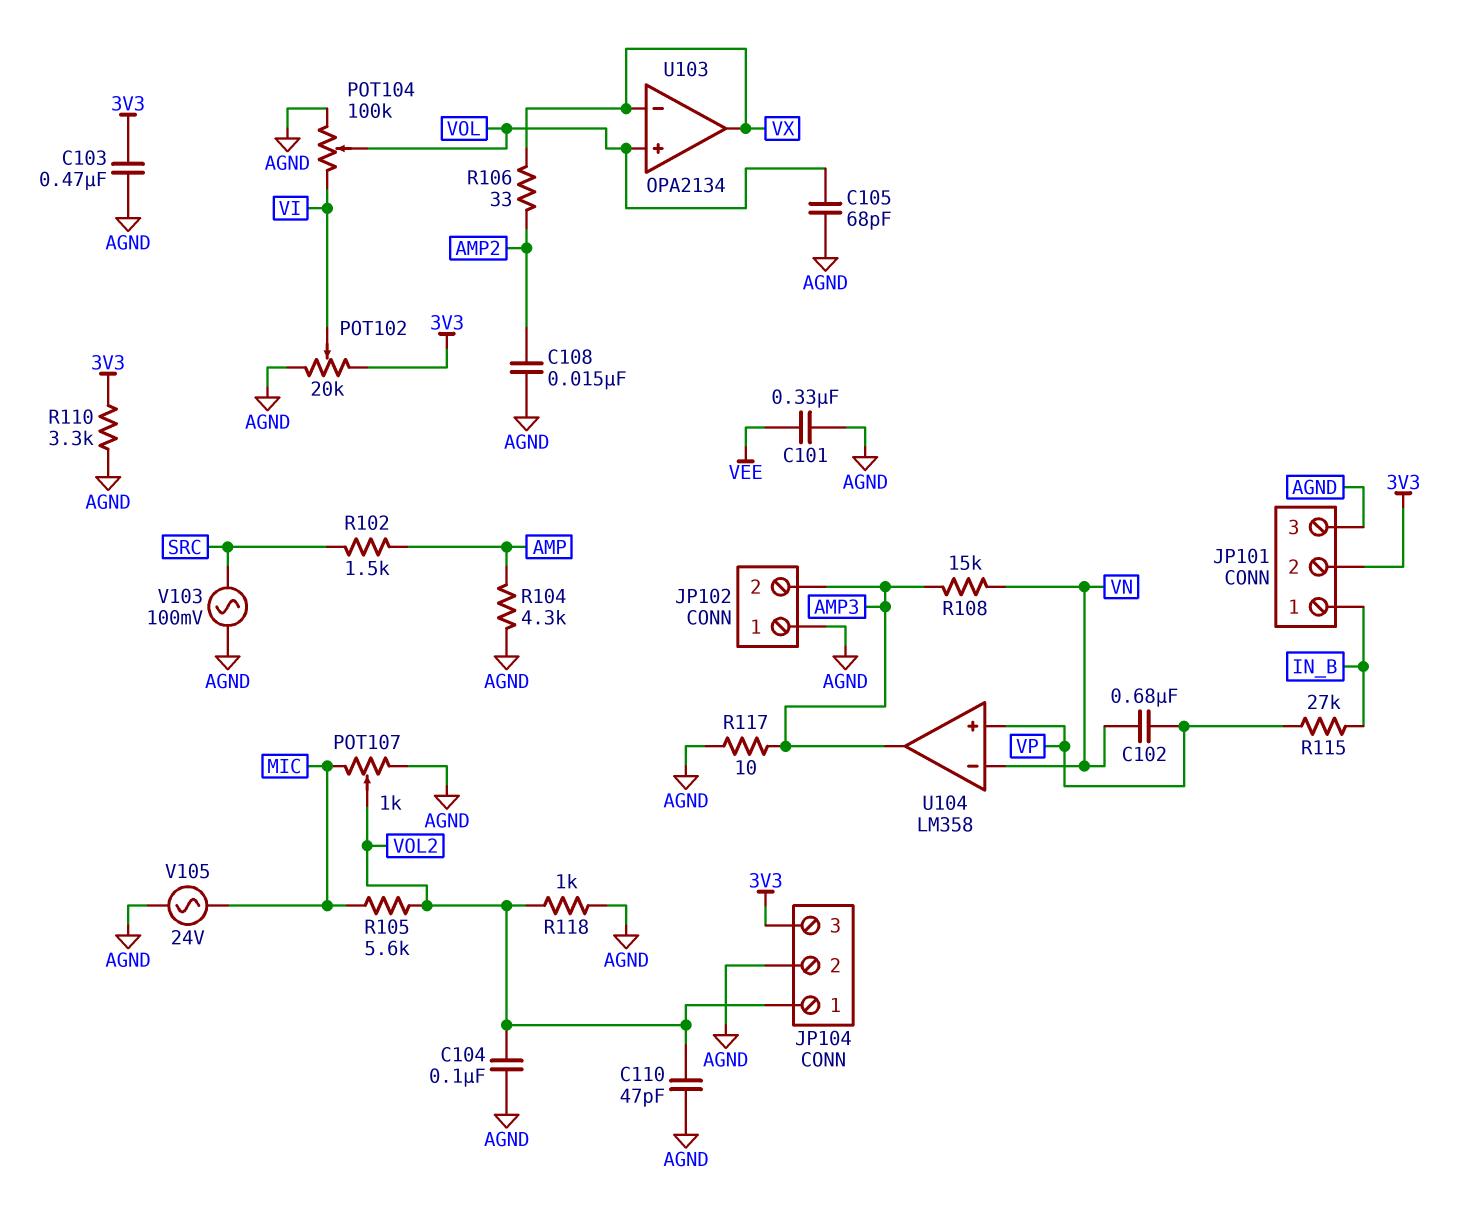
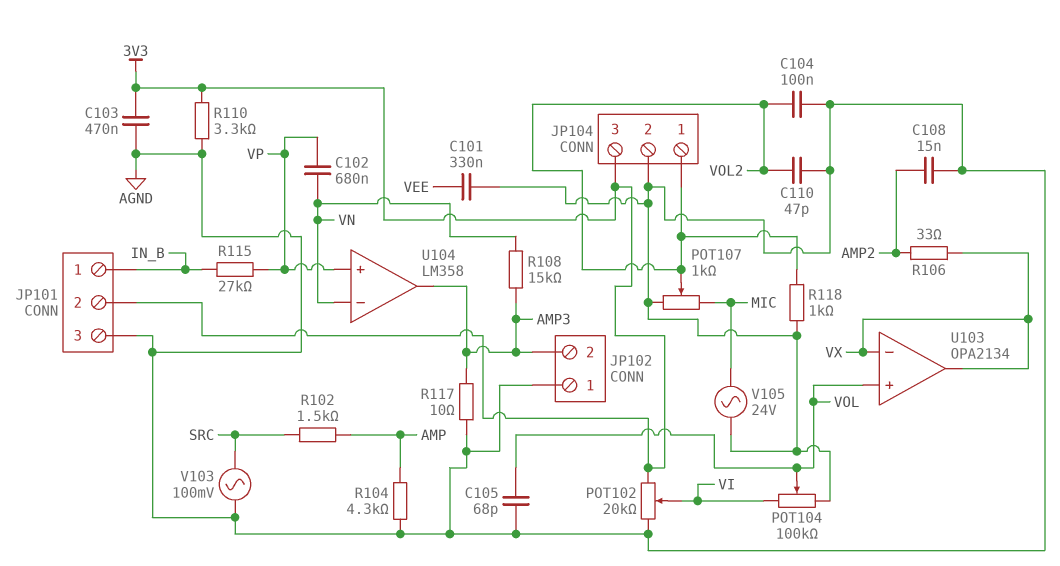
R105: 5.6k (MIC, VOL2) -> none

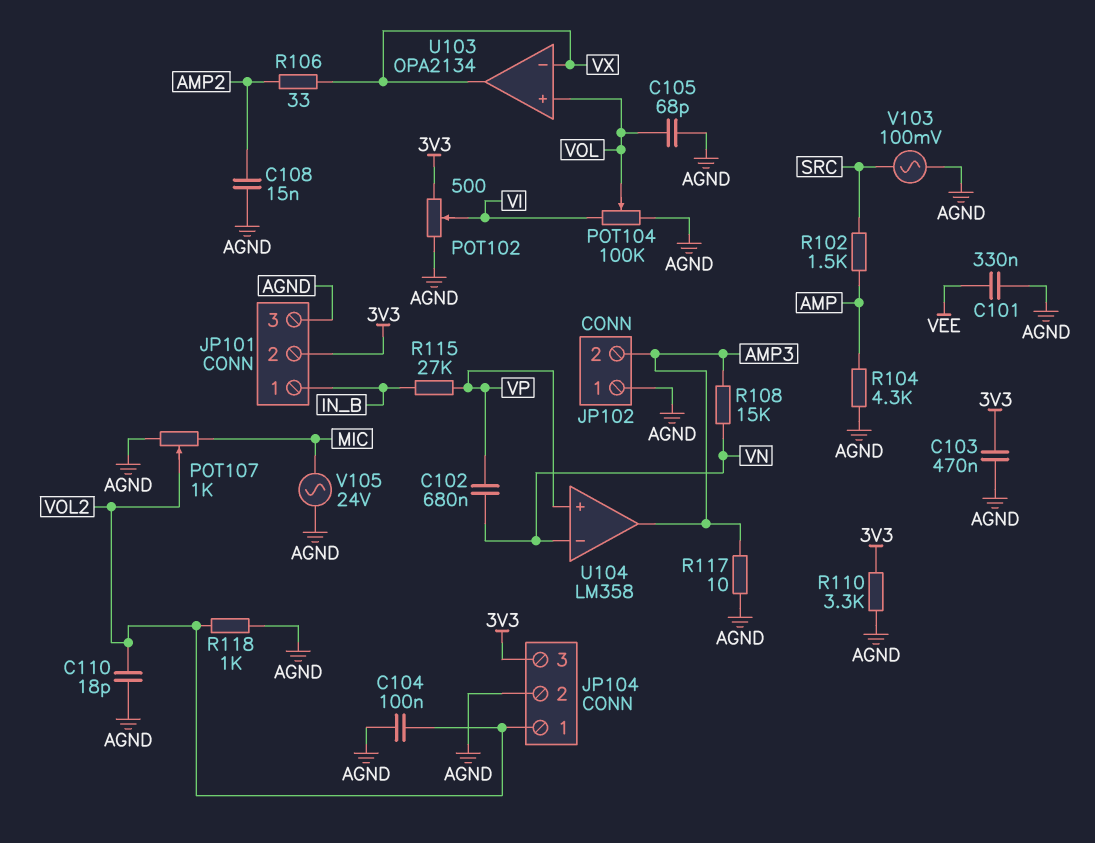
C110: 47pF (AGND, VOL2) -> 18pF (AGND, VOL2)
POT102: 20k (3V3, AGND, wiper VI) -> 500 (3V3, AGND, wiper VI)

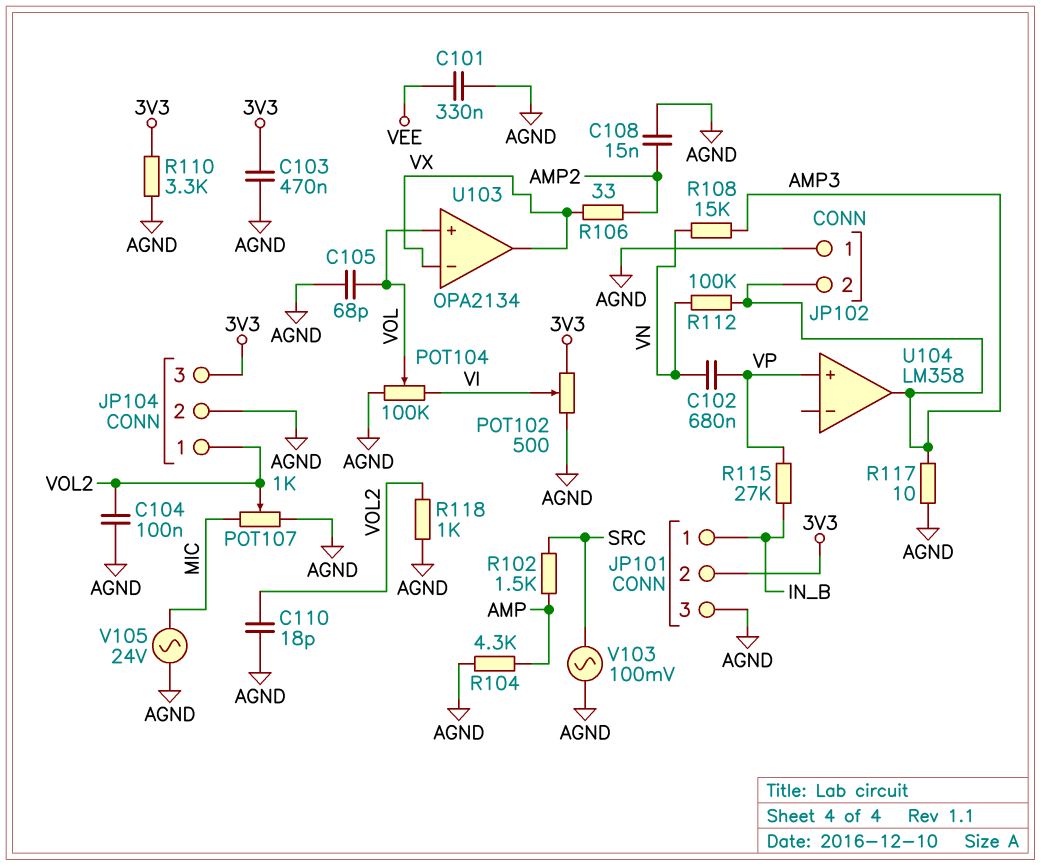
R112: none -> 100k (AMP3, VN)
U104 pin in-: VN -> none

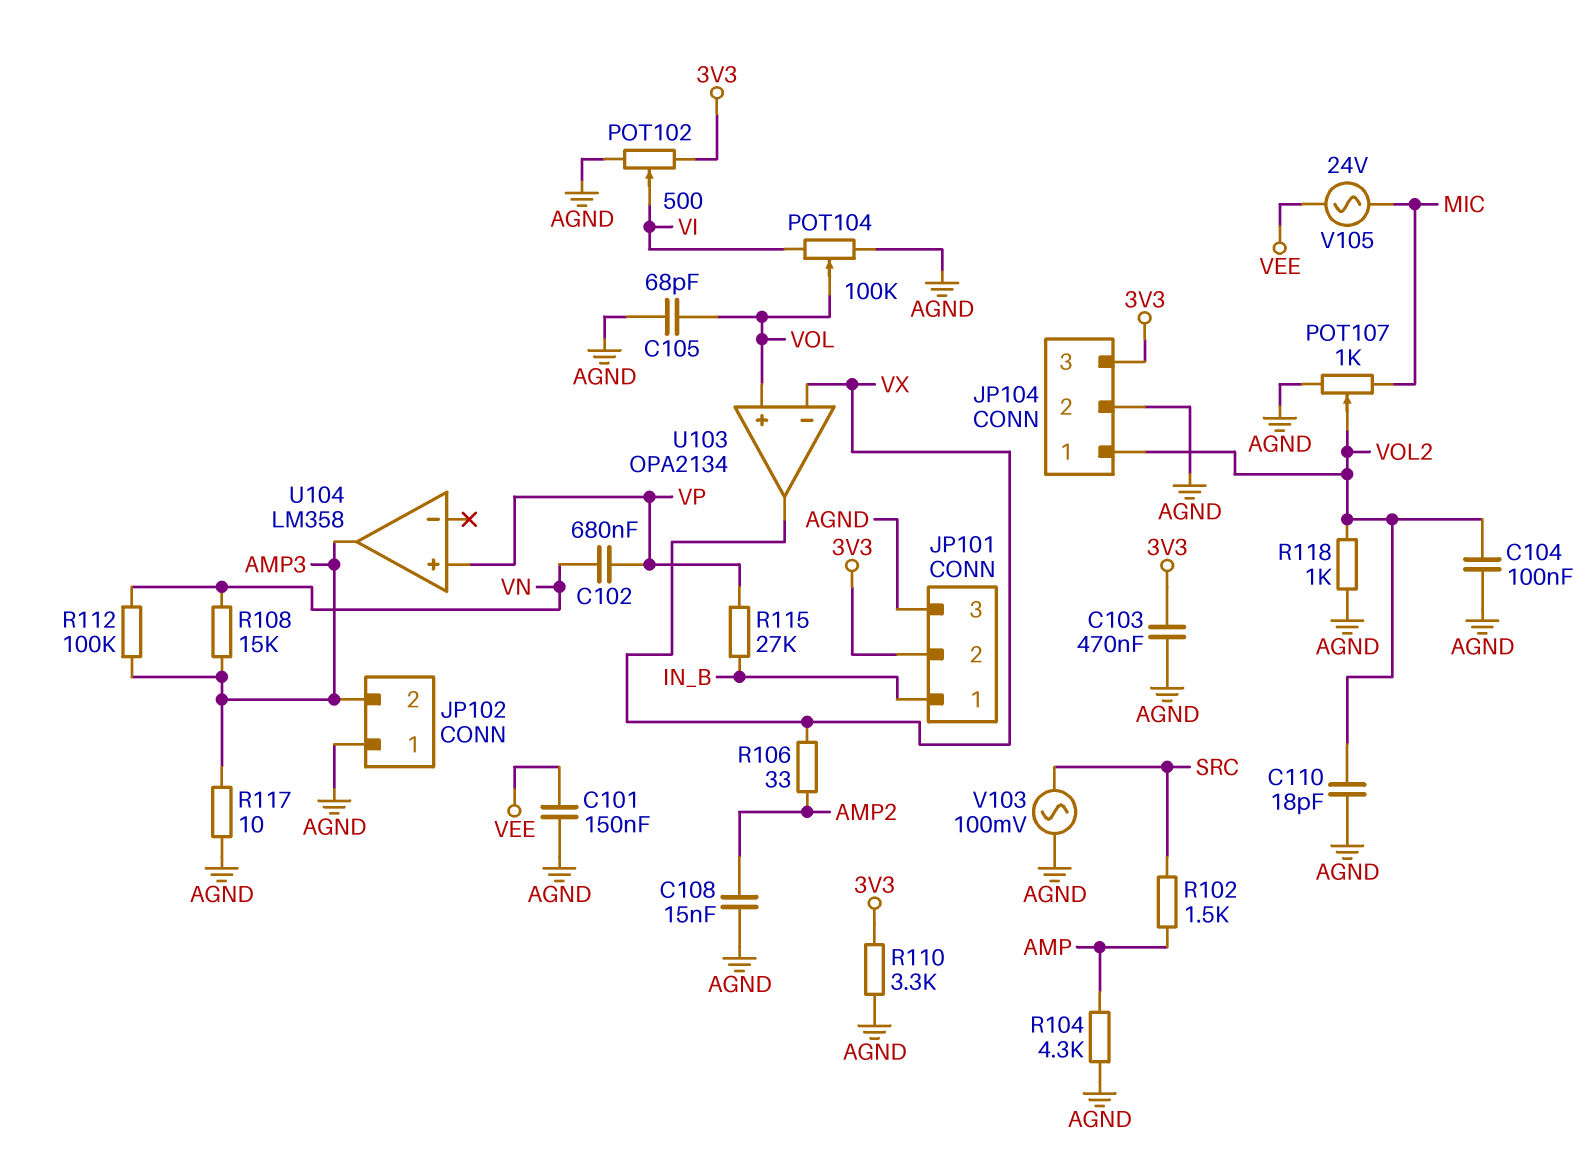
C101: 330nF (AGND, VEE) -> 150nF (AGND, VEE)
V105: AC 24V (AGND, MIC) -> AC 24V (MIC, VEE)

